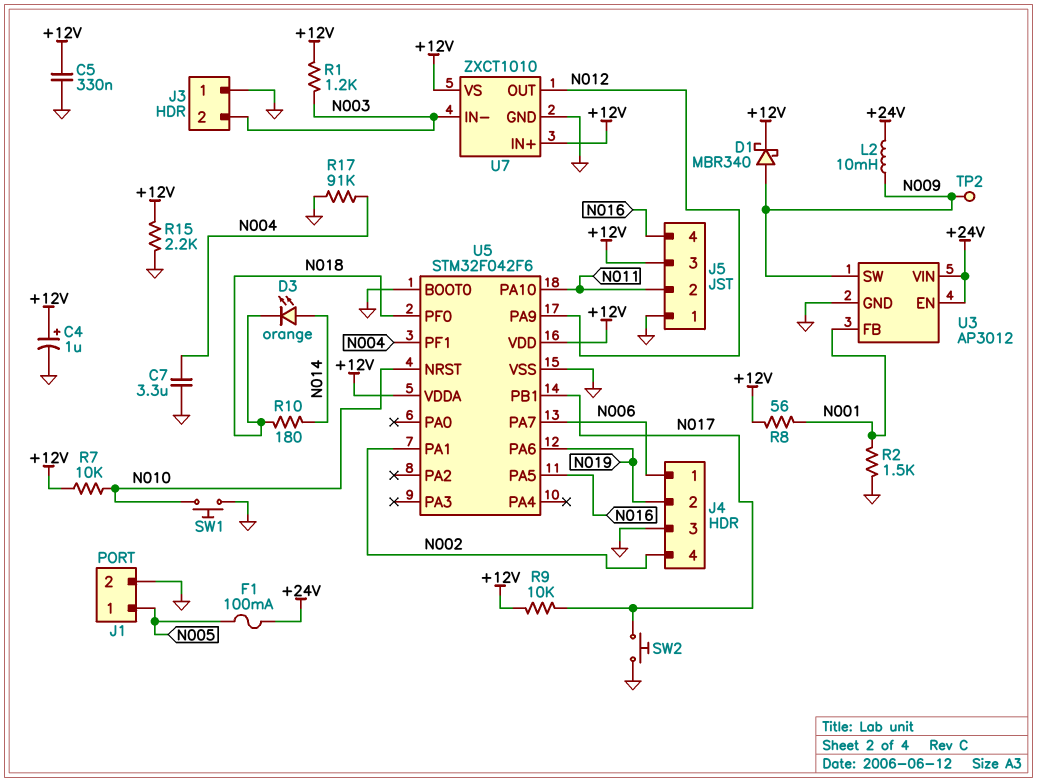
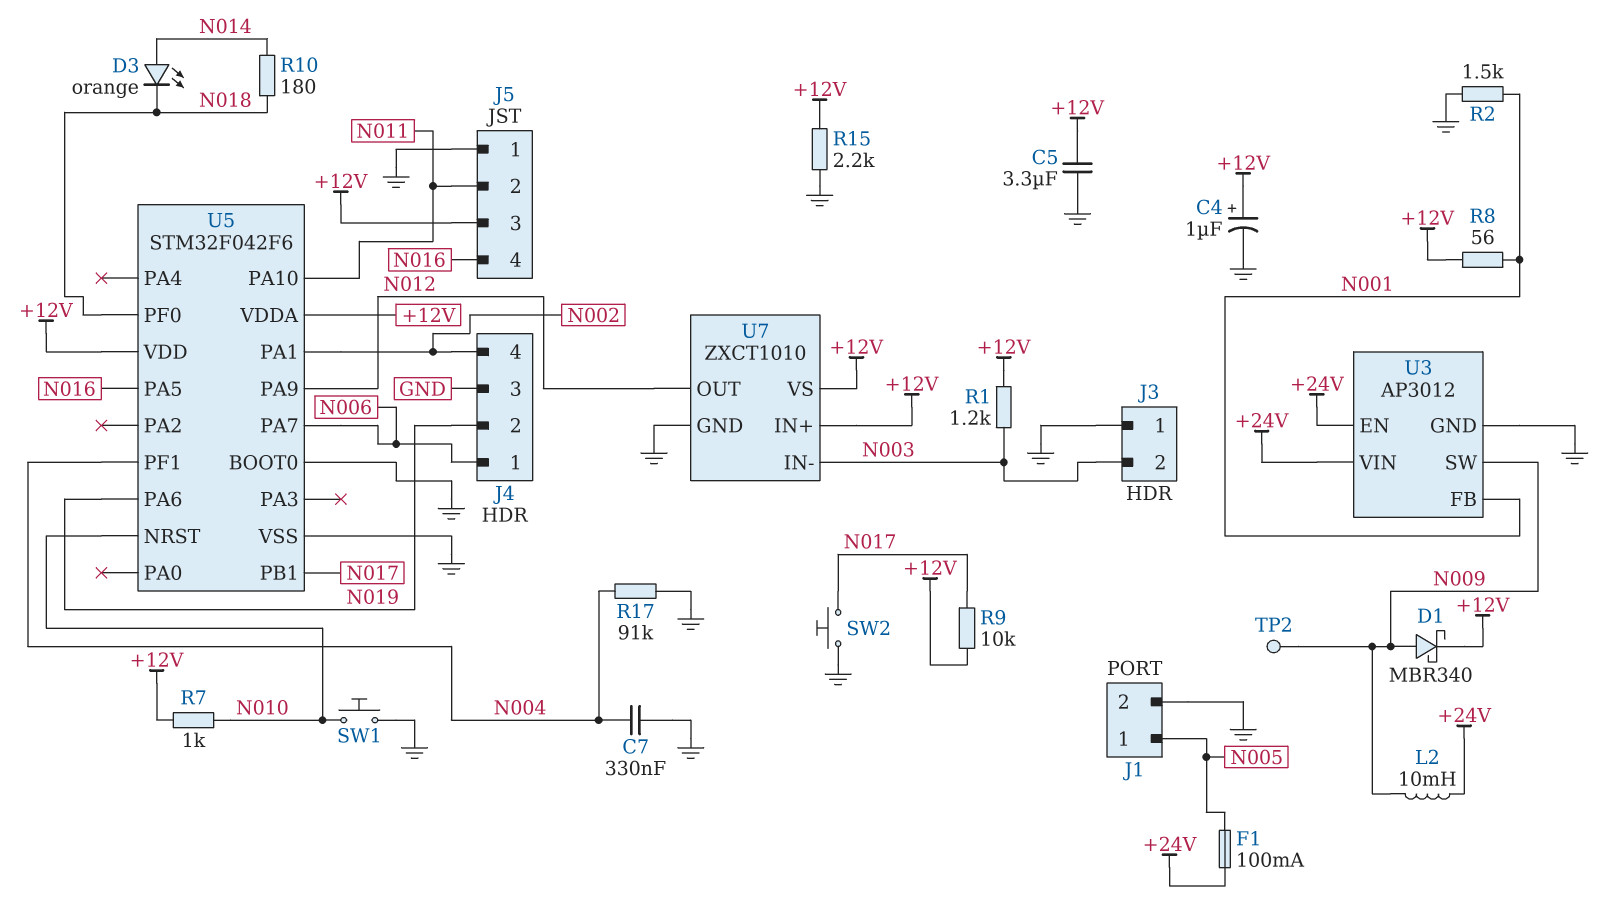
C5: 330nF (+12V, GND) -> 3.3uF (+12V, GND)
C7: 3.3uF (GND, N004) -> 330nF (GND, N004)
R7: 10k (+12V, N010) -> 1k (+12V, N010)

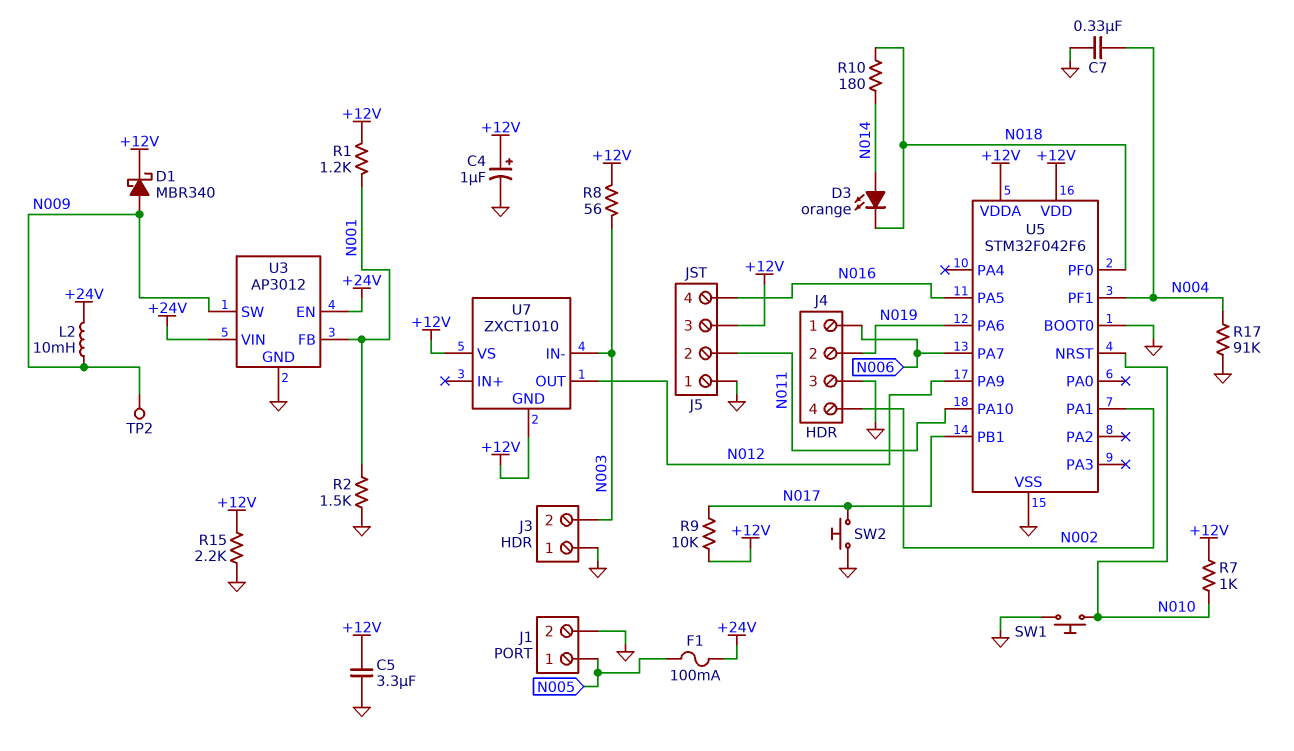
R1: 1.2k (+12V, N003) -> 1.2k (+12V, N001)
R8: 56 (+12V, N001) -> 56 (+12V, N003)
U7 pin GND: GND -> +12V
U7 pin IN+: +12V -> none

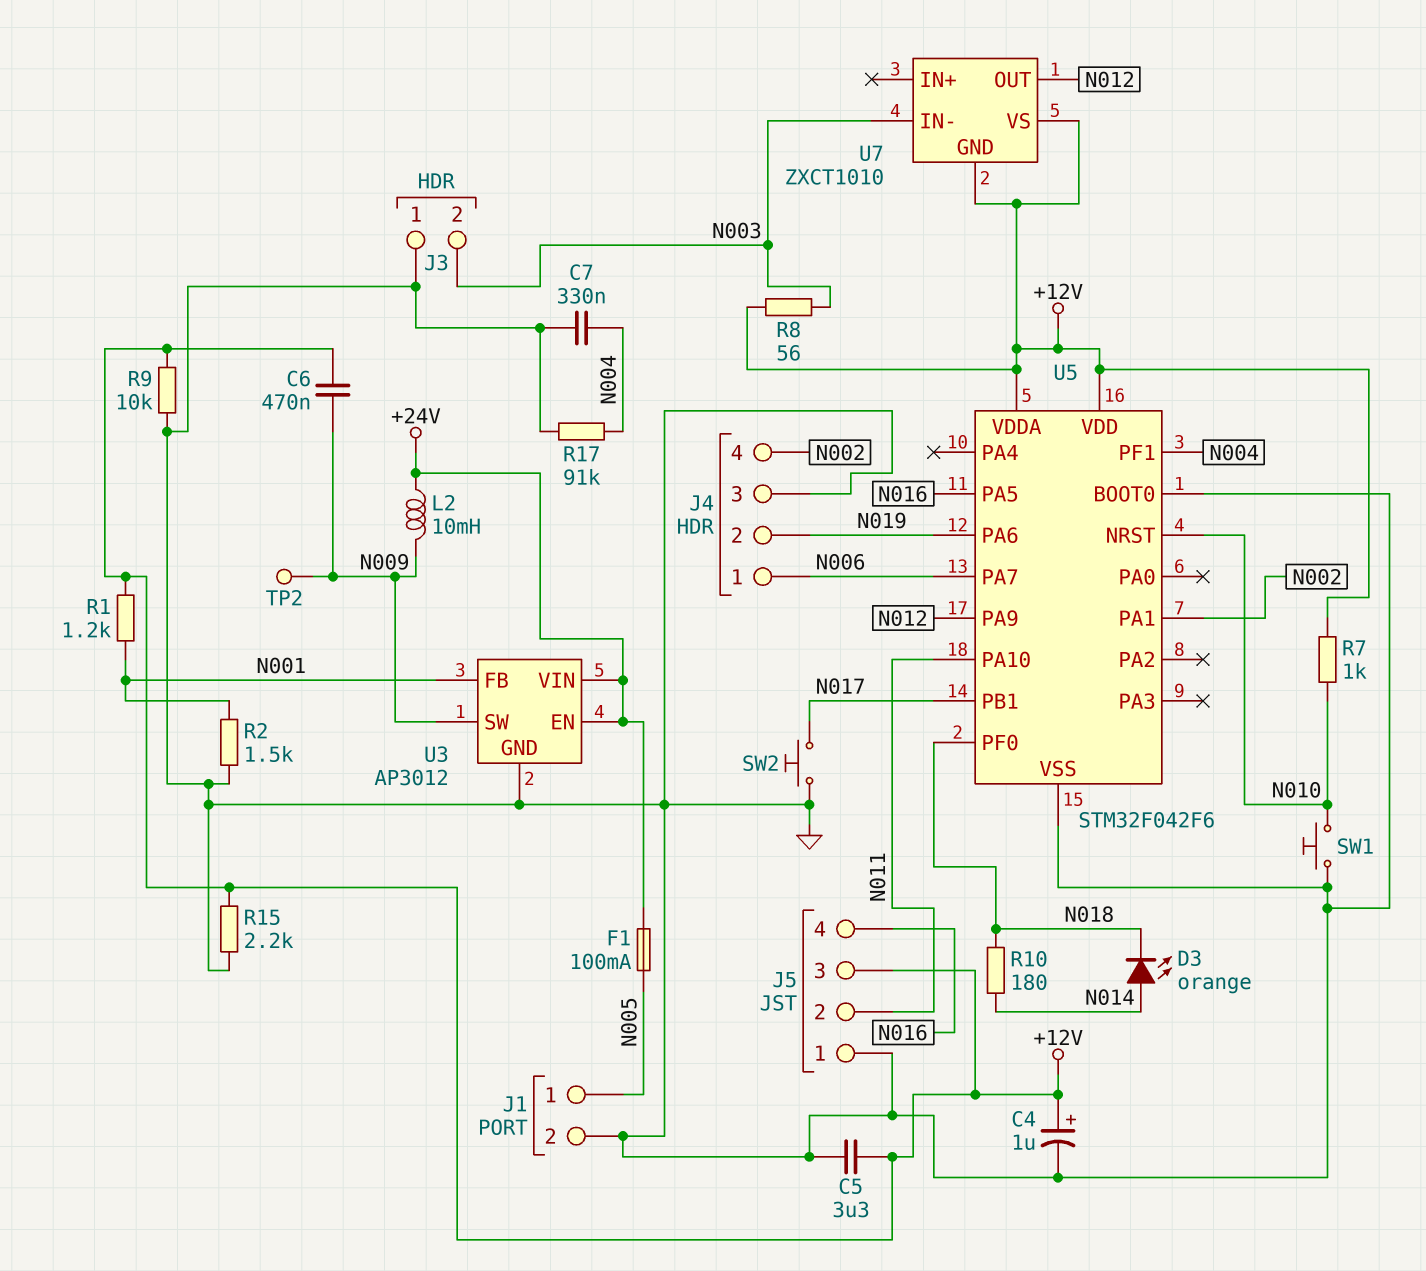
C6: none -> 470nF (+12V, N009)
D1: schottky MBR340 (A N009, K +12V) -> none
R9: 10k (+12V, N017) -> 10k (+12V, GND)

